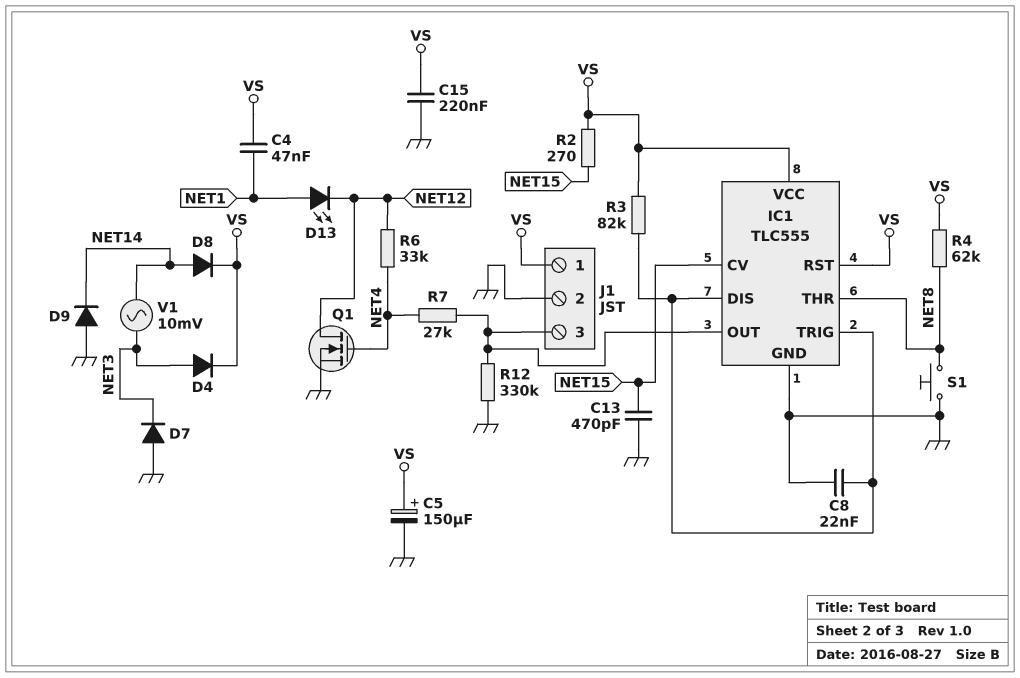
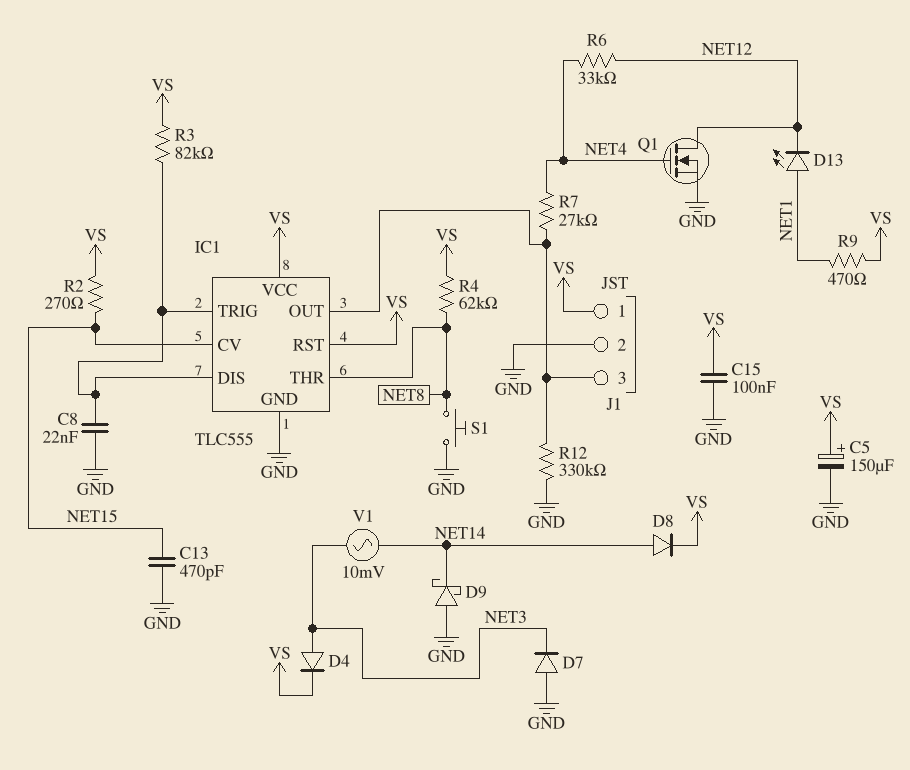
C4: 47nF (NET1, VS) -> none
C15: 220nF (GND, VS) -> 100nF (GND, VS)
D9: diode (A GND, K NET14) -> schottky (A GND, K NET14)
R9: none -> 470 (NET1, VS)

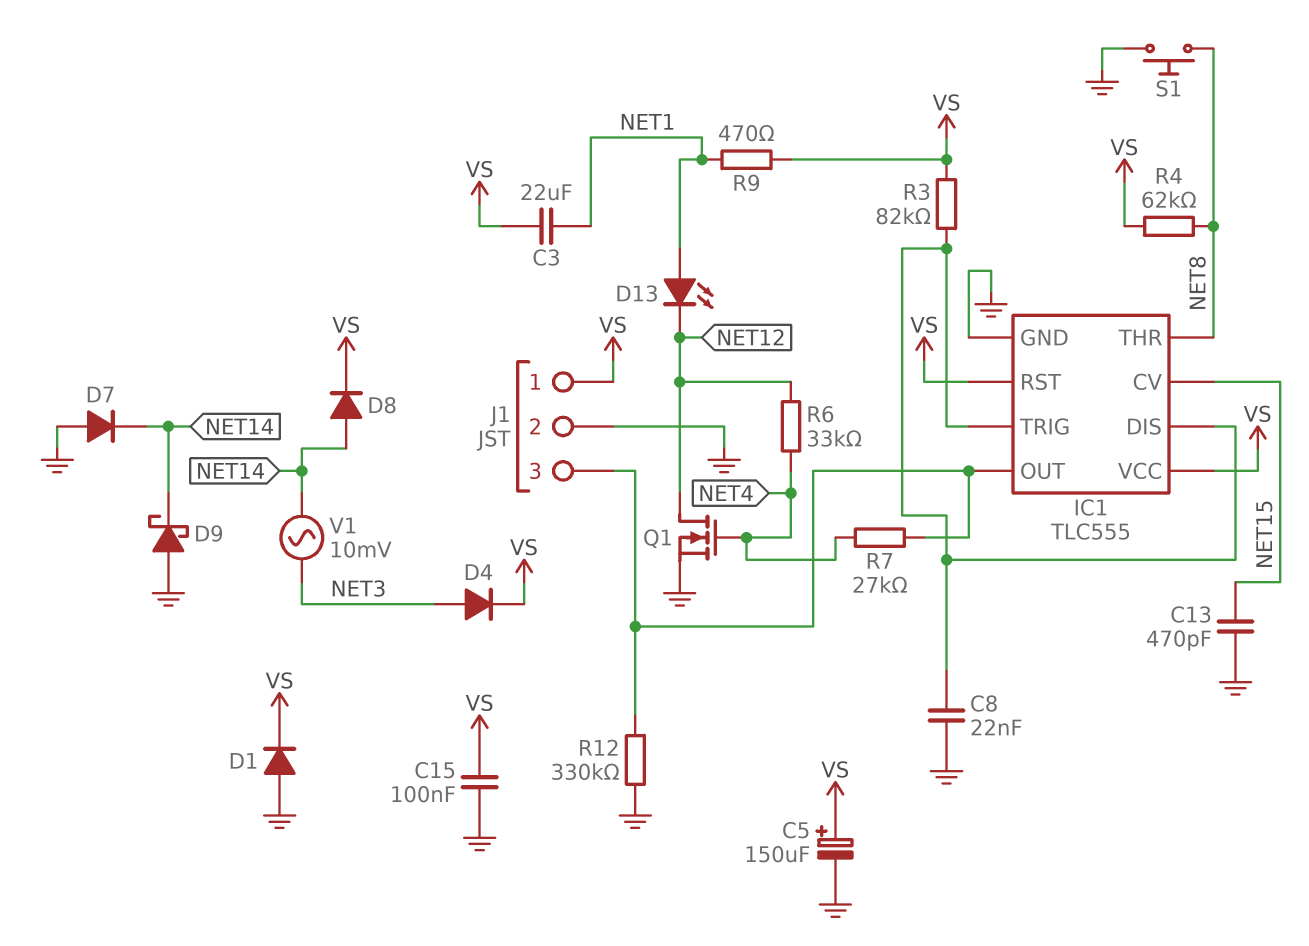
C3: none -> 22uF (NET1, VS)
D1: none -> diode (A GND, K VS)
D7: diode (A GND, K NET3) -> diode (A GND, K NET14)
R2: 270 (NET15, VS) -> none

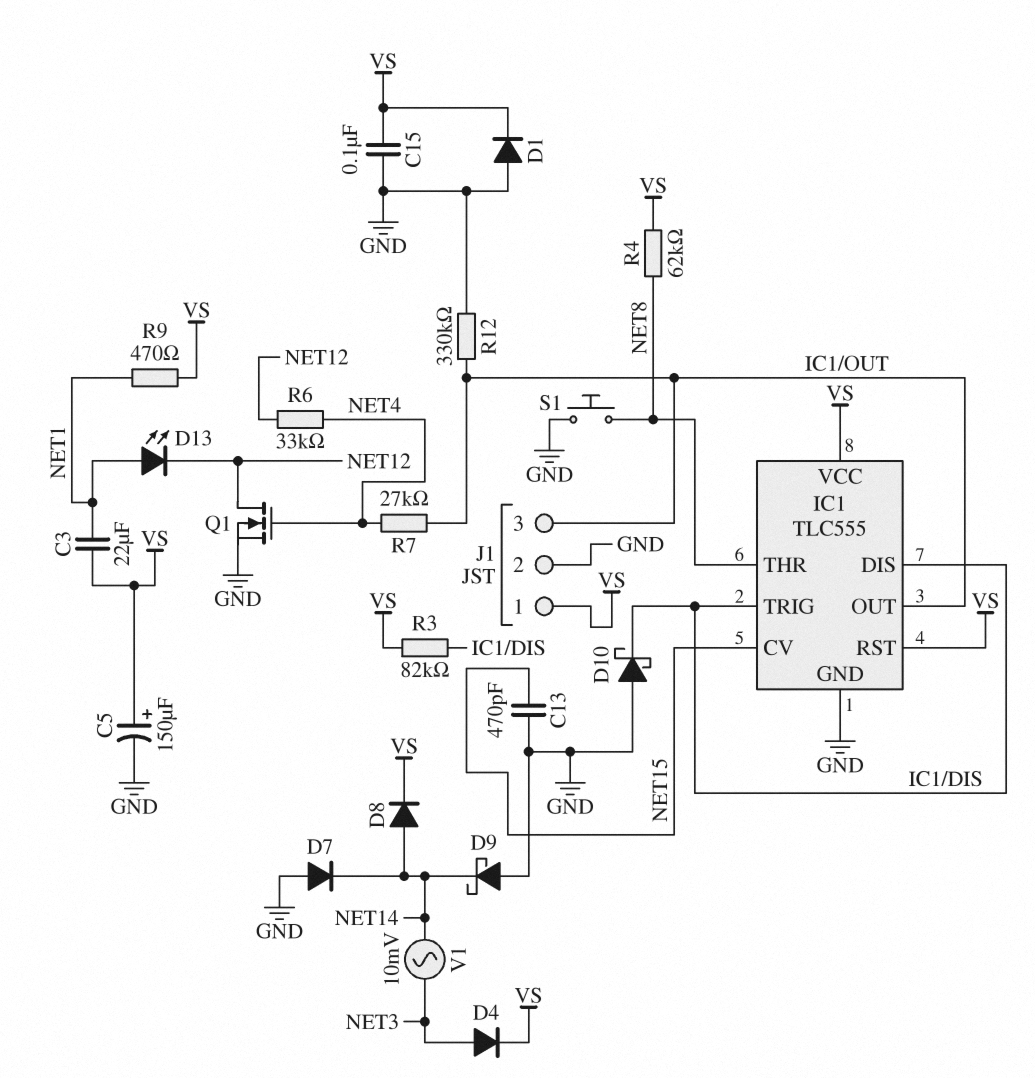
C8: 22nF (GND, IC1/DIS) -> none
D10: none -> schottky (A GND, K IC1/DIS)

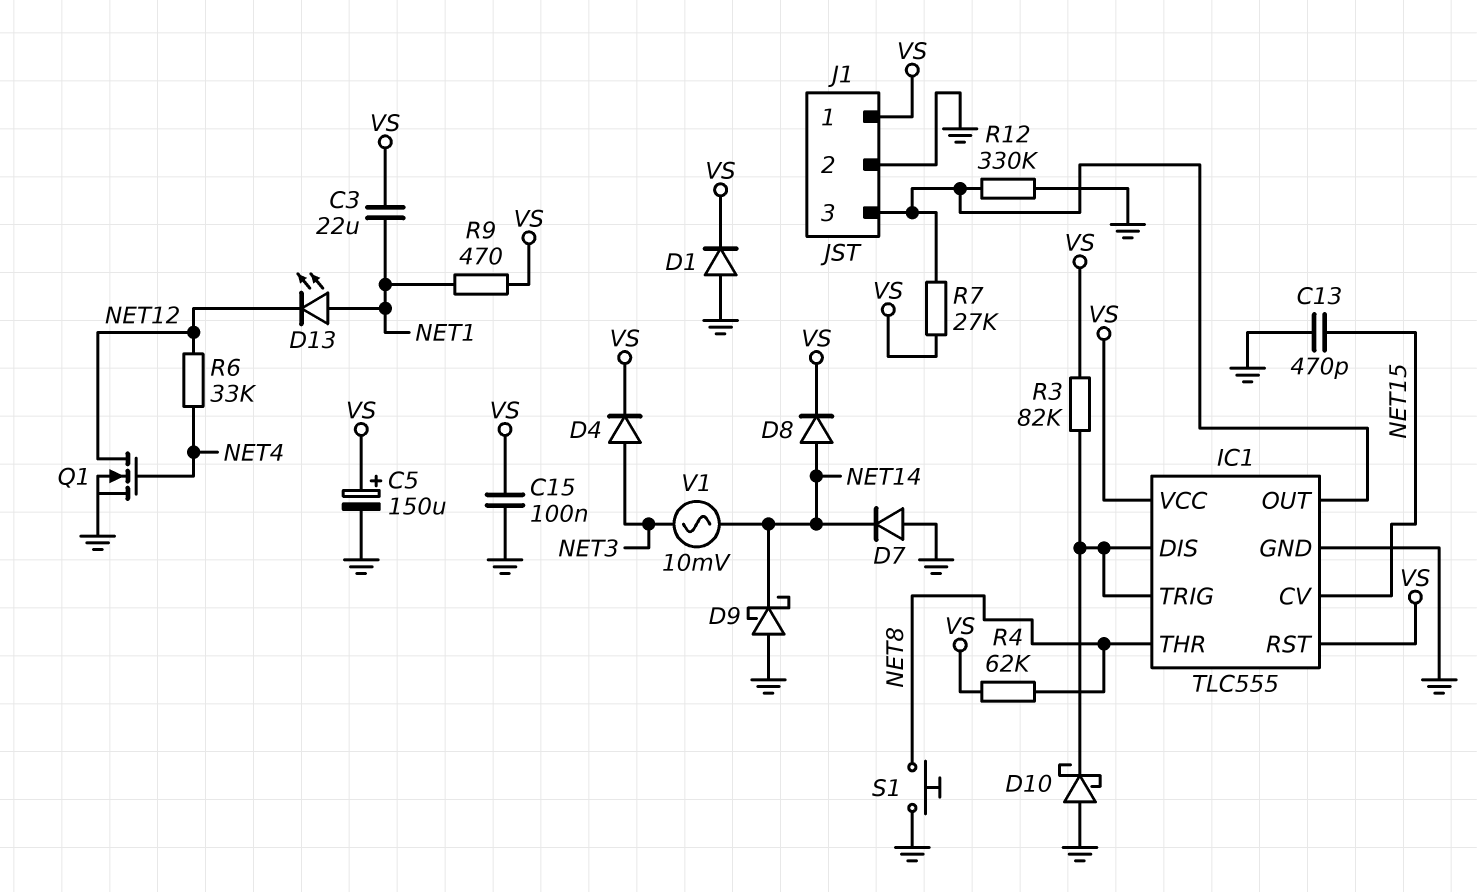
R7: 27k (IC1/OUT, NET4) -> 27k (IC1/OUT, VS)

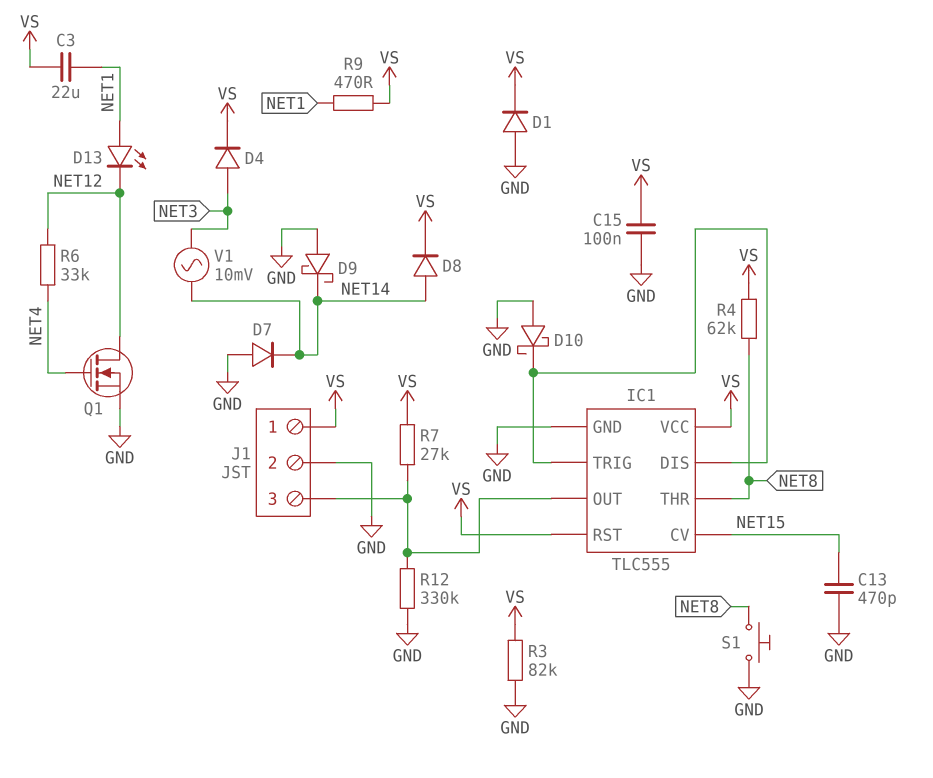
C5: 150uF (plus VS, minus GND) -> none
R3: 82k (IC1/DIS, VS) -> 82k (GND, VS)

